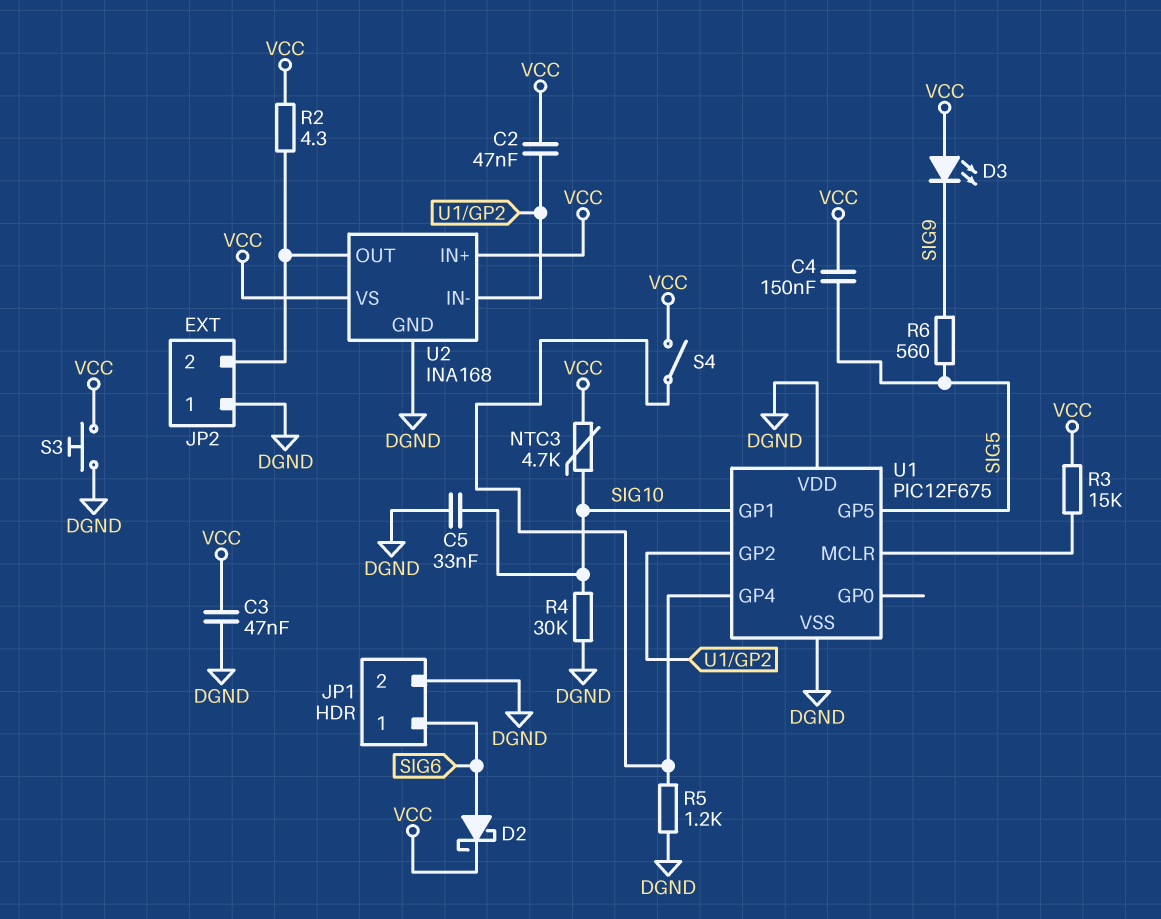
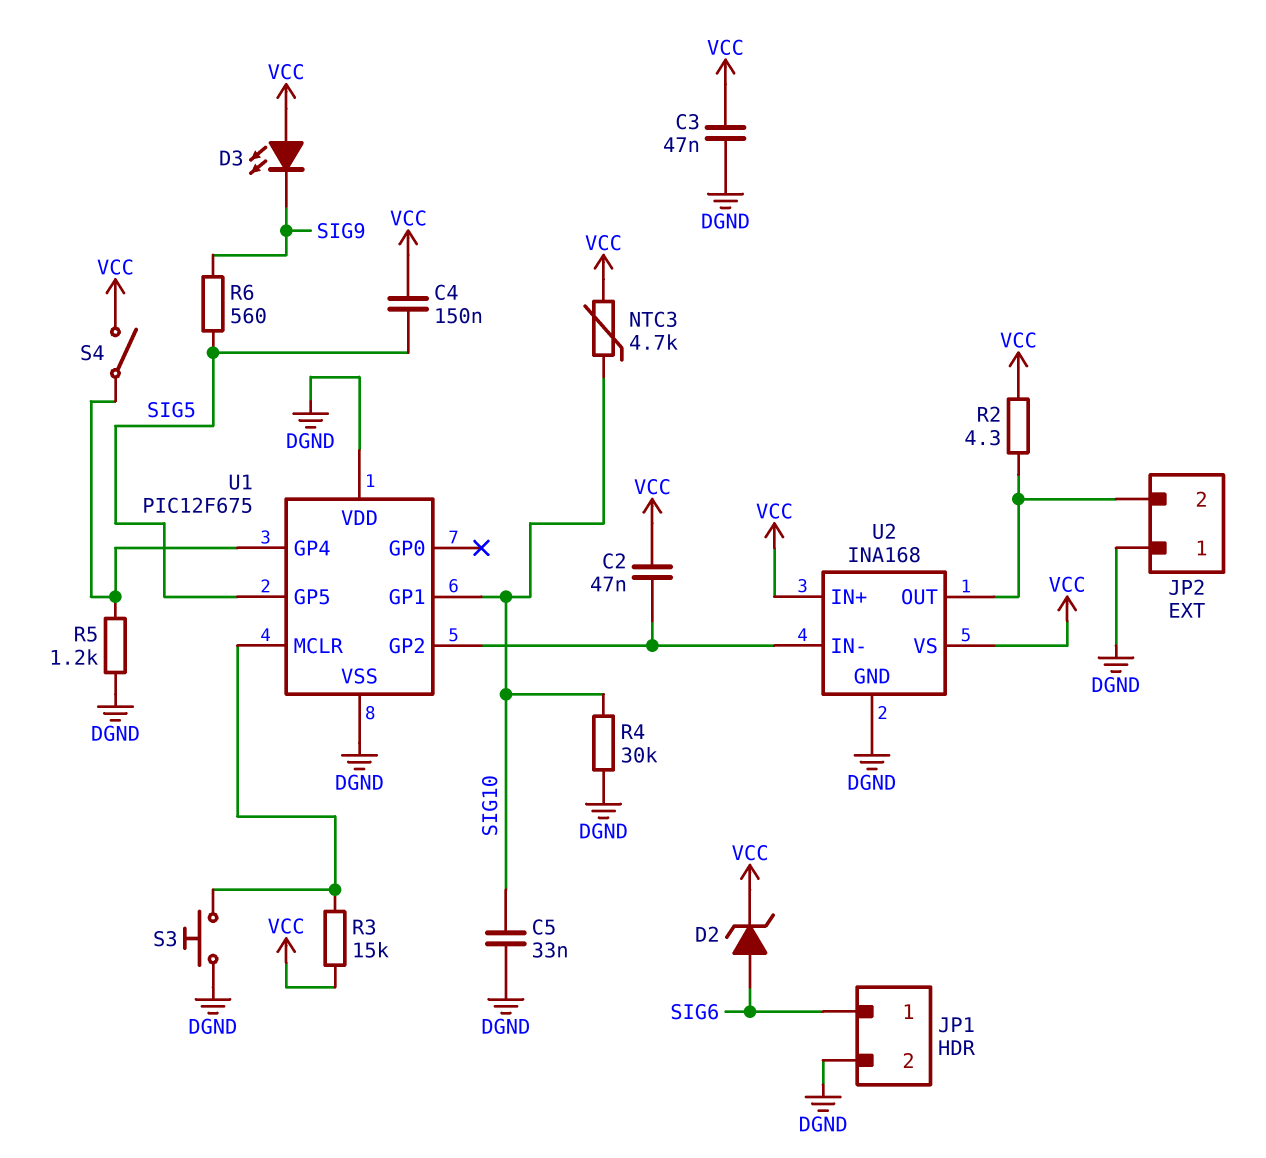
D2: schottky (A SIG6, K VCC) -> zener (A SIG6, K VCC)
S3: button (DGND, VCC) -> button (DGND, U1/MCLR)

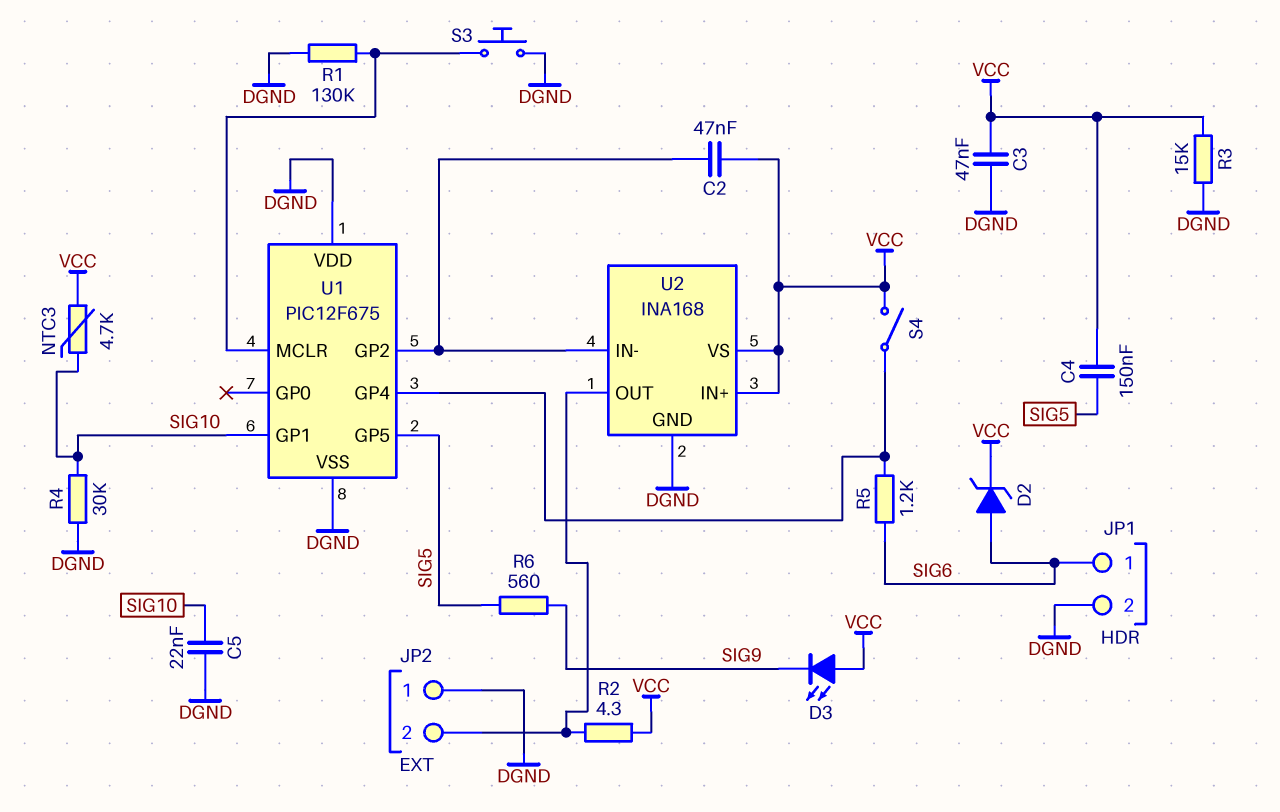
C5: 33nF (DGND, SIG10) -> 22nF (DGND, SIG10)
R1: none -> 130k (DGND, U1/MCLR)
R3: 15k (U1/MCLR, VCC) -> 15k (DGND, VCC)
R5: 1.2k (DGND, U1/GP4) -> 1.2k (SIG6, U1/GP4)

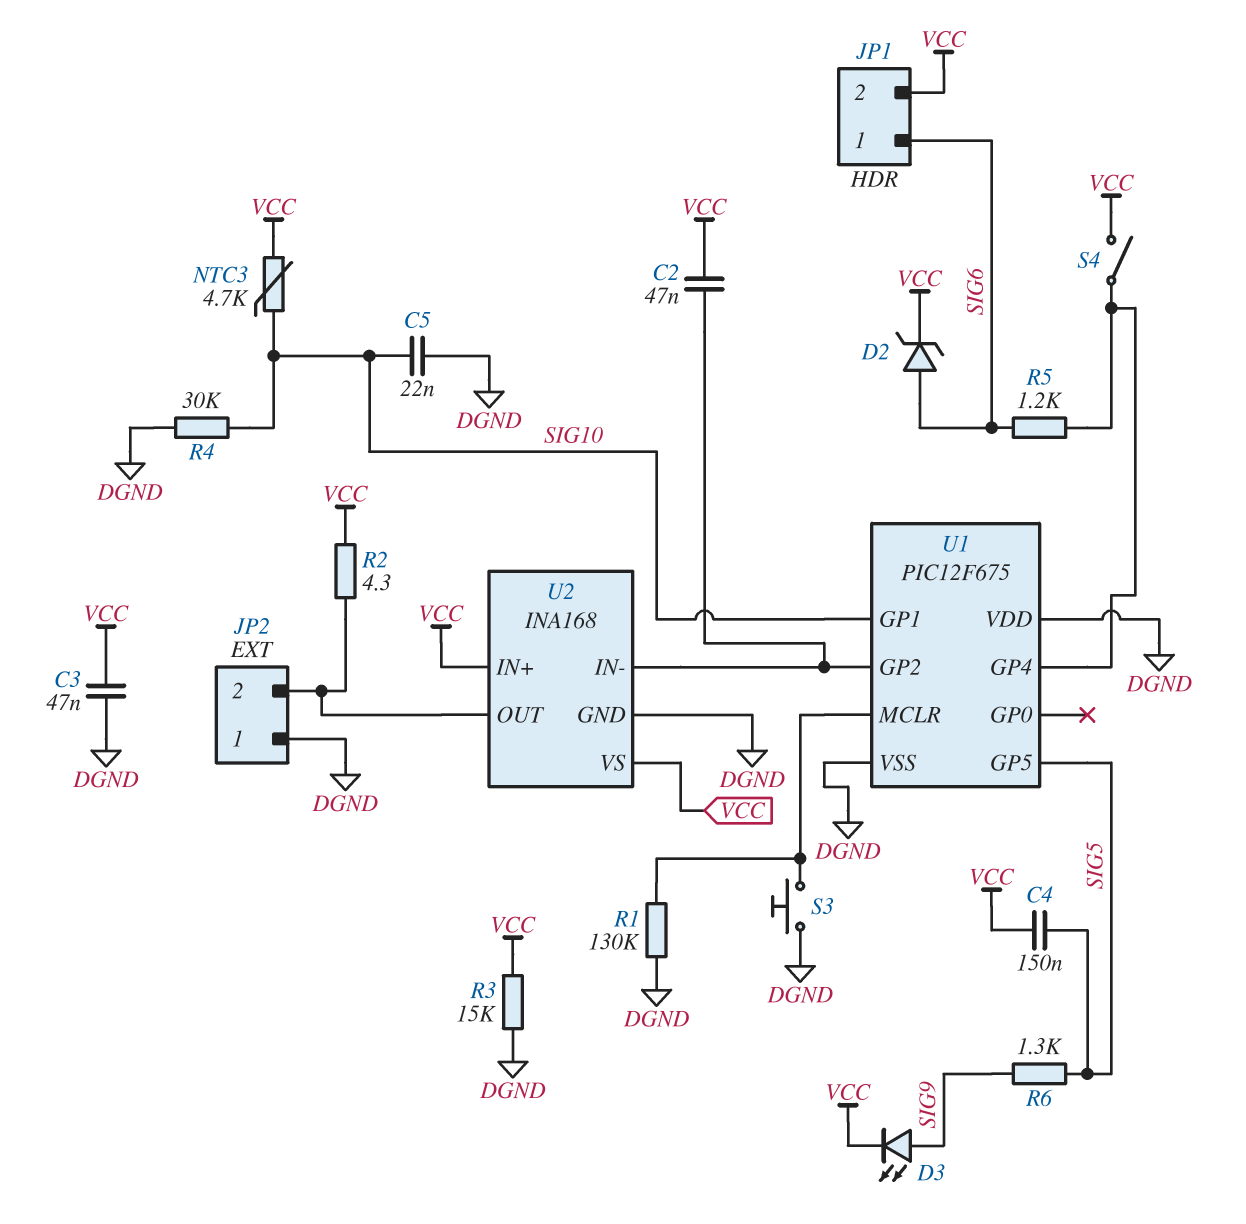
D3: LED (A VCC, K SIG9) -> LED (A SIG9, K VCC)
JP1 pin 2: DGND -> VCC
R6: 560 (SIG5, SIG9) -> 1.3k (SIG5, SIG9)

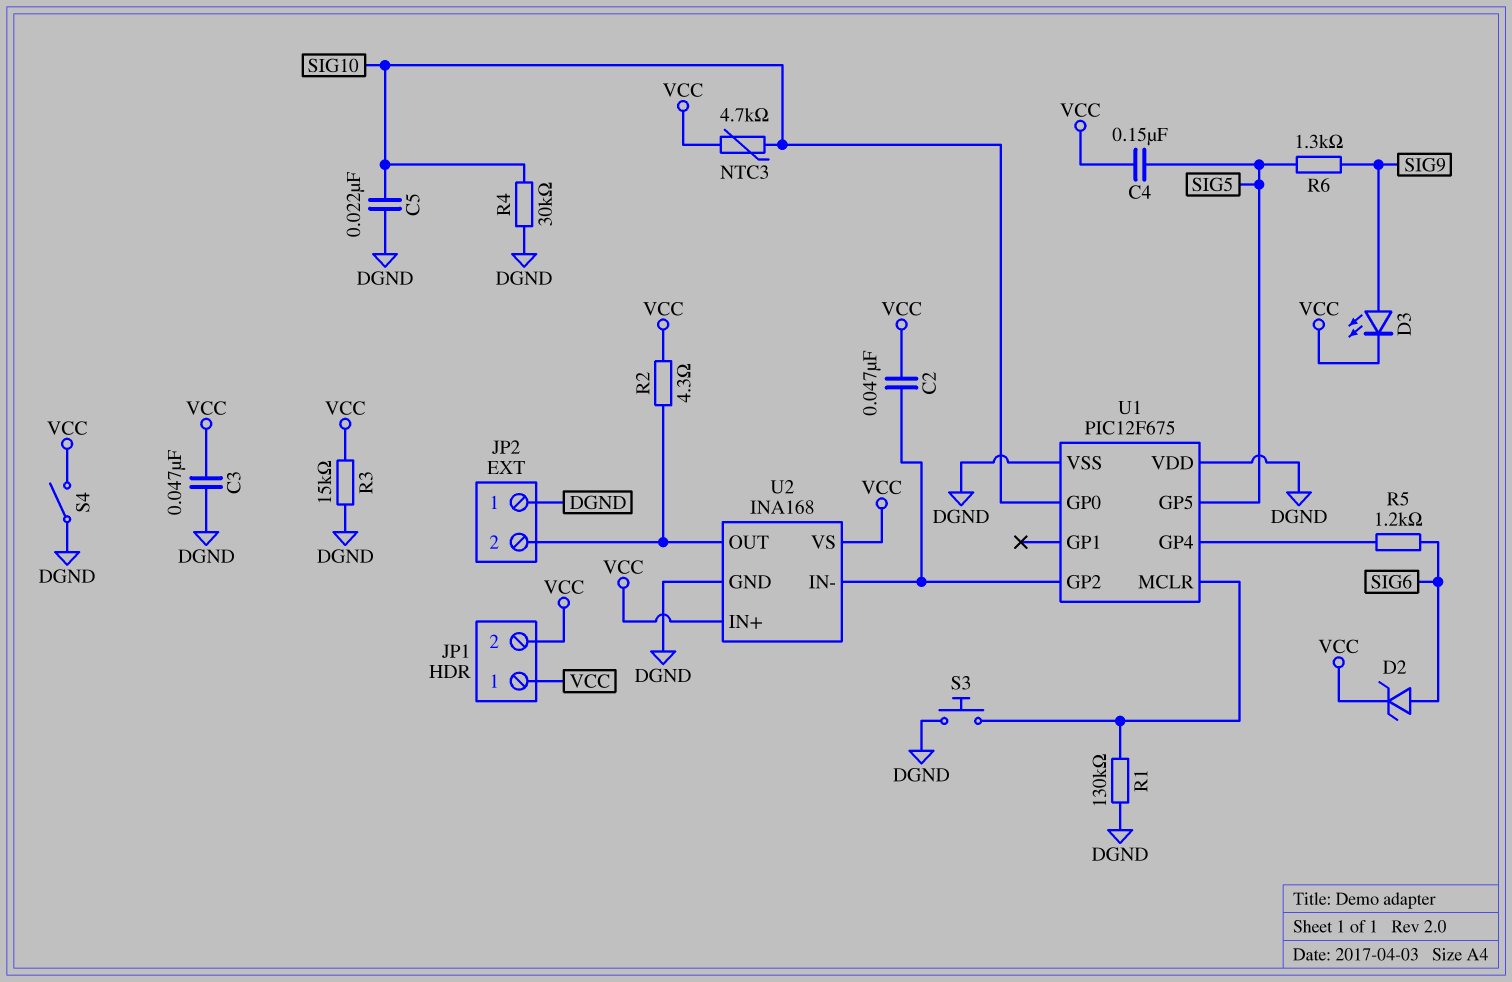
JP1 pin 1: SIG6 -> VCC
S4: switch (U1/GP4, VCC) -> switch (DGND, VCC)
U1 pin GP0: none -> SIG10
U1 pin GP1: SIG10 -> none

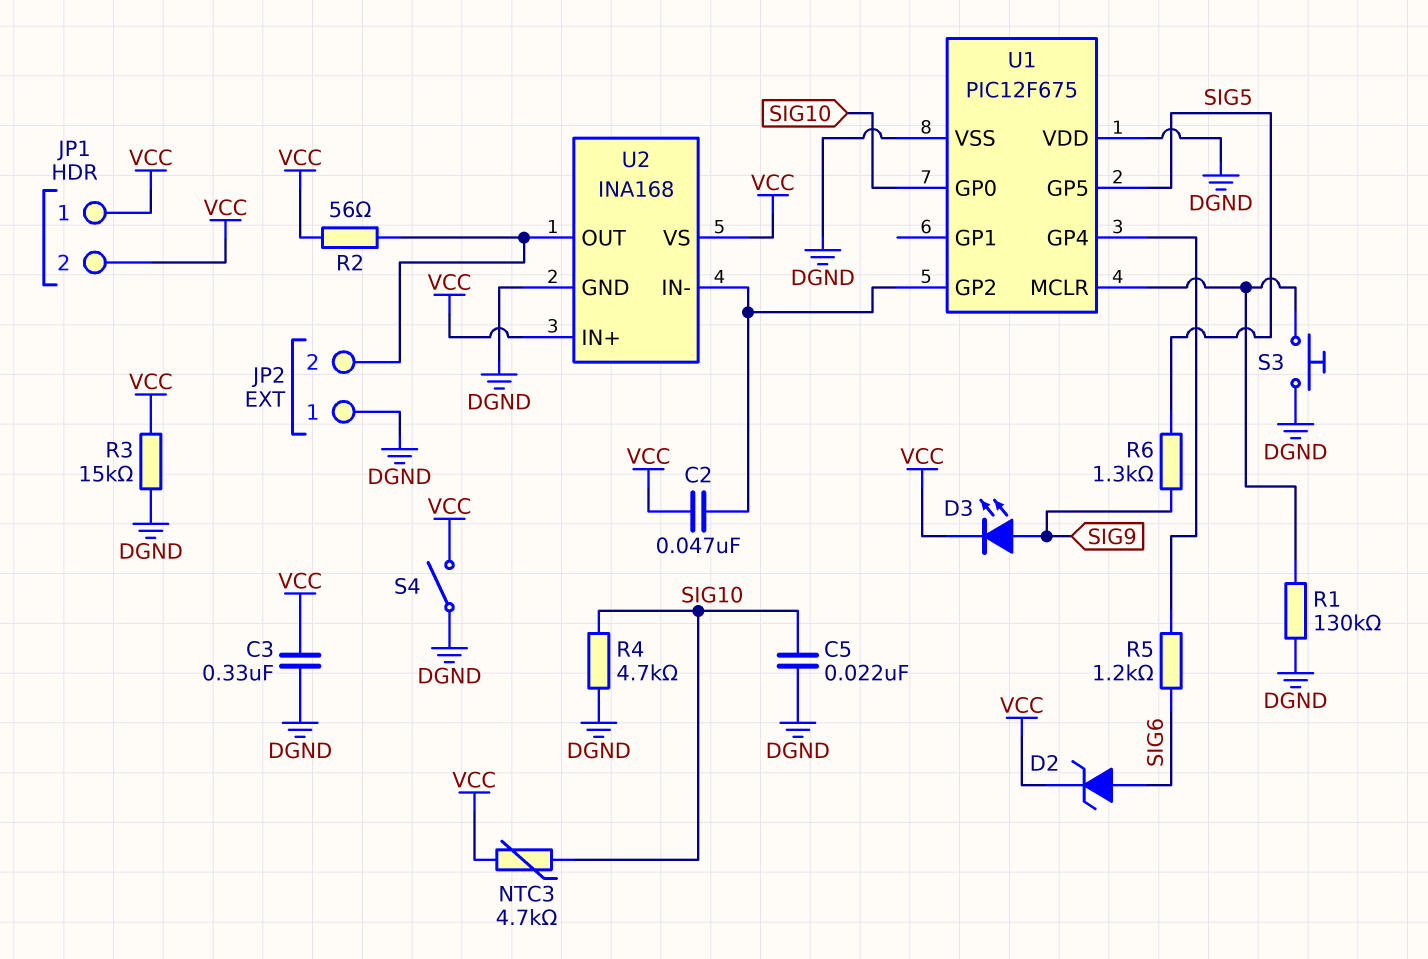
C3: 47nF (DGND, VCC) -> 330nF (DGND, VCC)
C4: 150nF (SIG5, VCC) -> none
R2: 4.3 (JP2/2, VCC) -> 56 (JP2/2, VCC)
R4: 30k (DGND, SIG10) -> 4.7k (DGND, SIG10)

